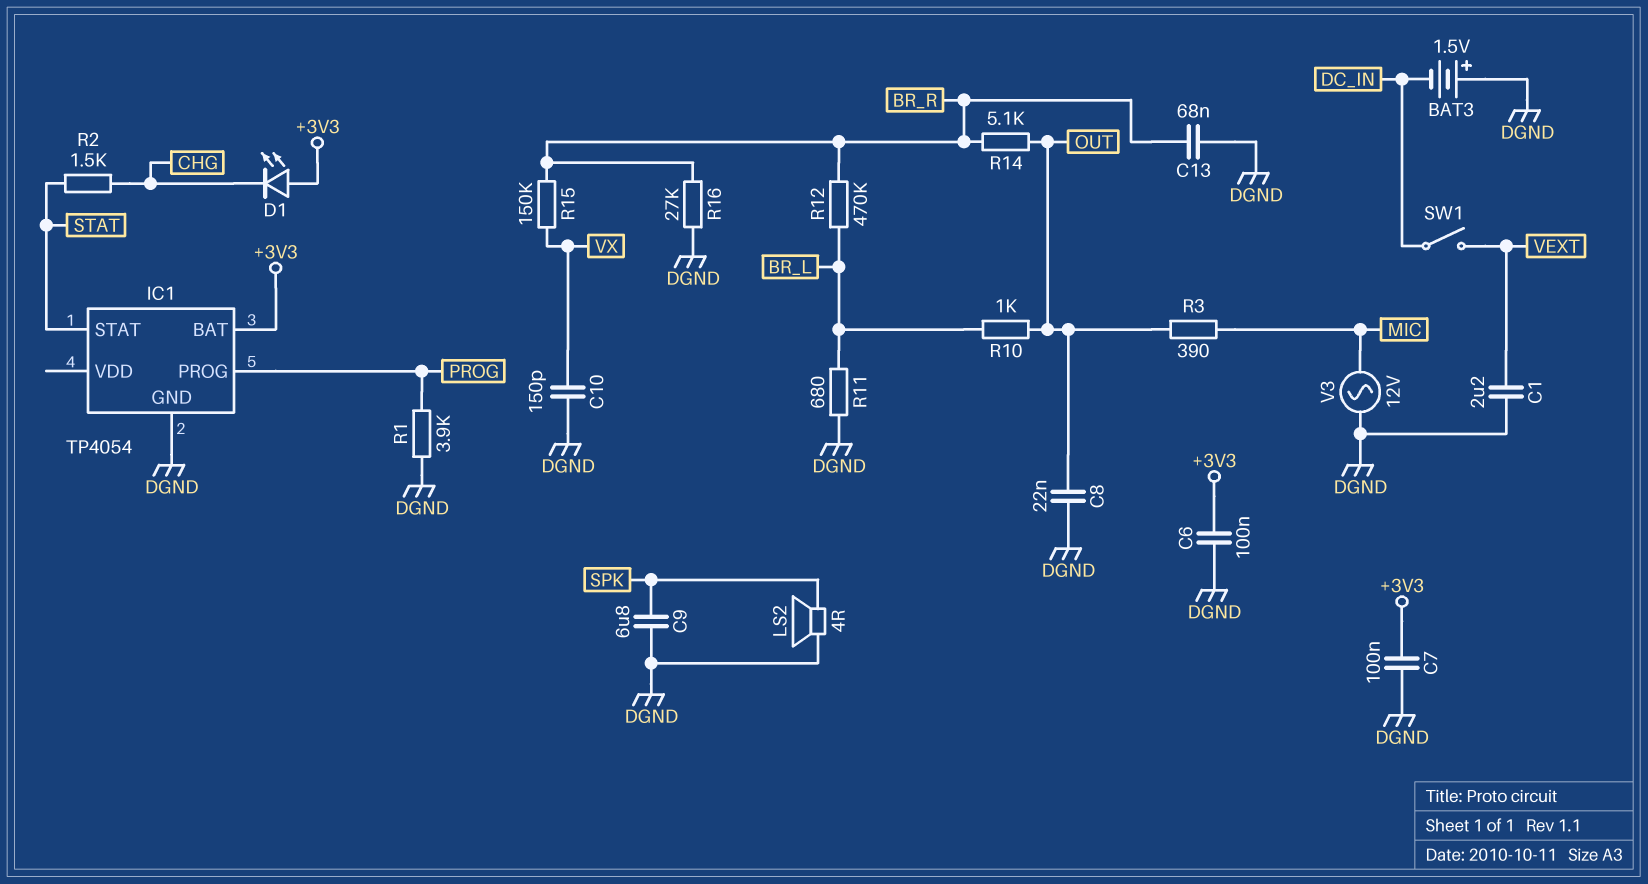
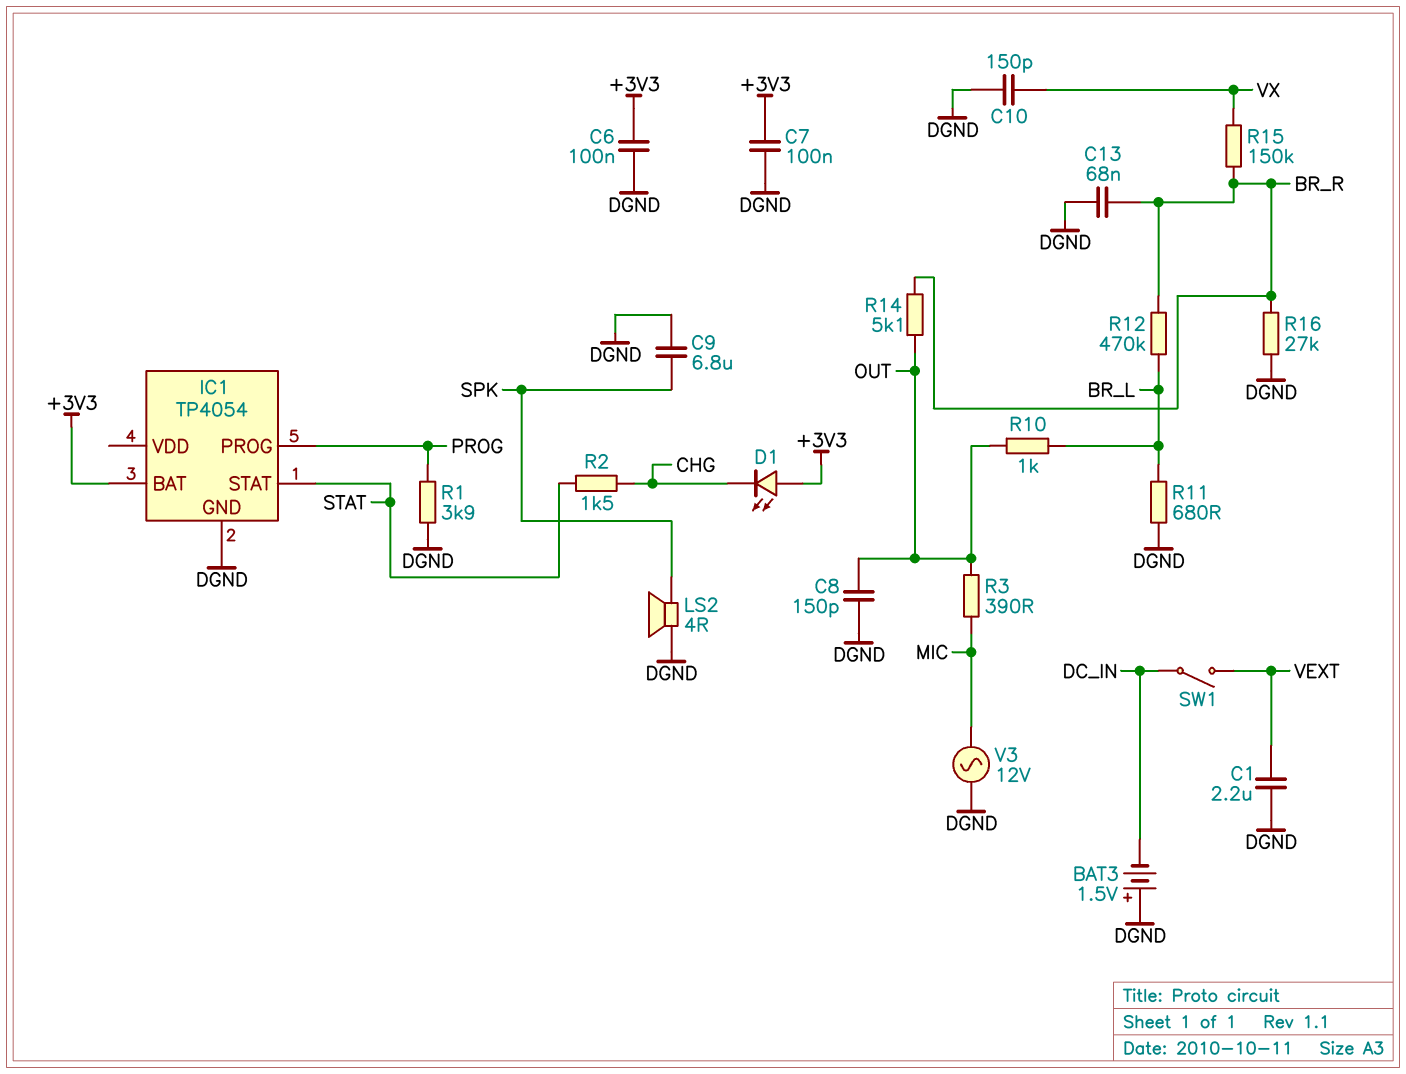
C8: 22nF (DGND, OUT) -> 150pF (DGND, OUT)

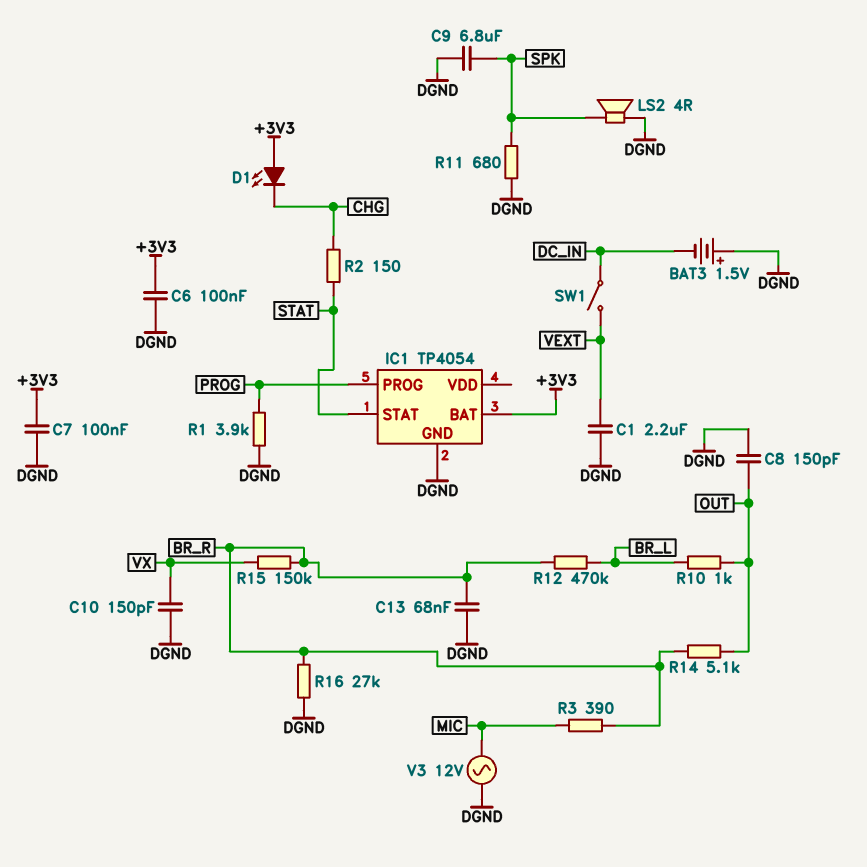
R2: 1.5k (CHG, STAT) -> 150 (CHG, STAT)
R3: 390 (MIC, OUT) -> 390 (BR_R, MIC)
R11: 680 (BR_L, DGND) -> 680 (DGND, SPK)

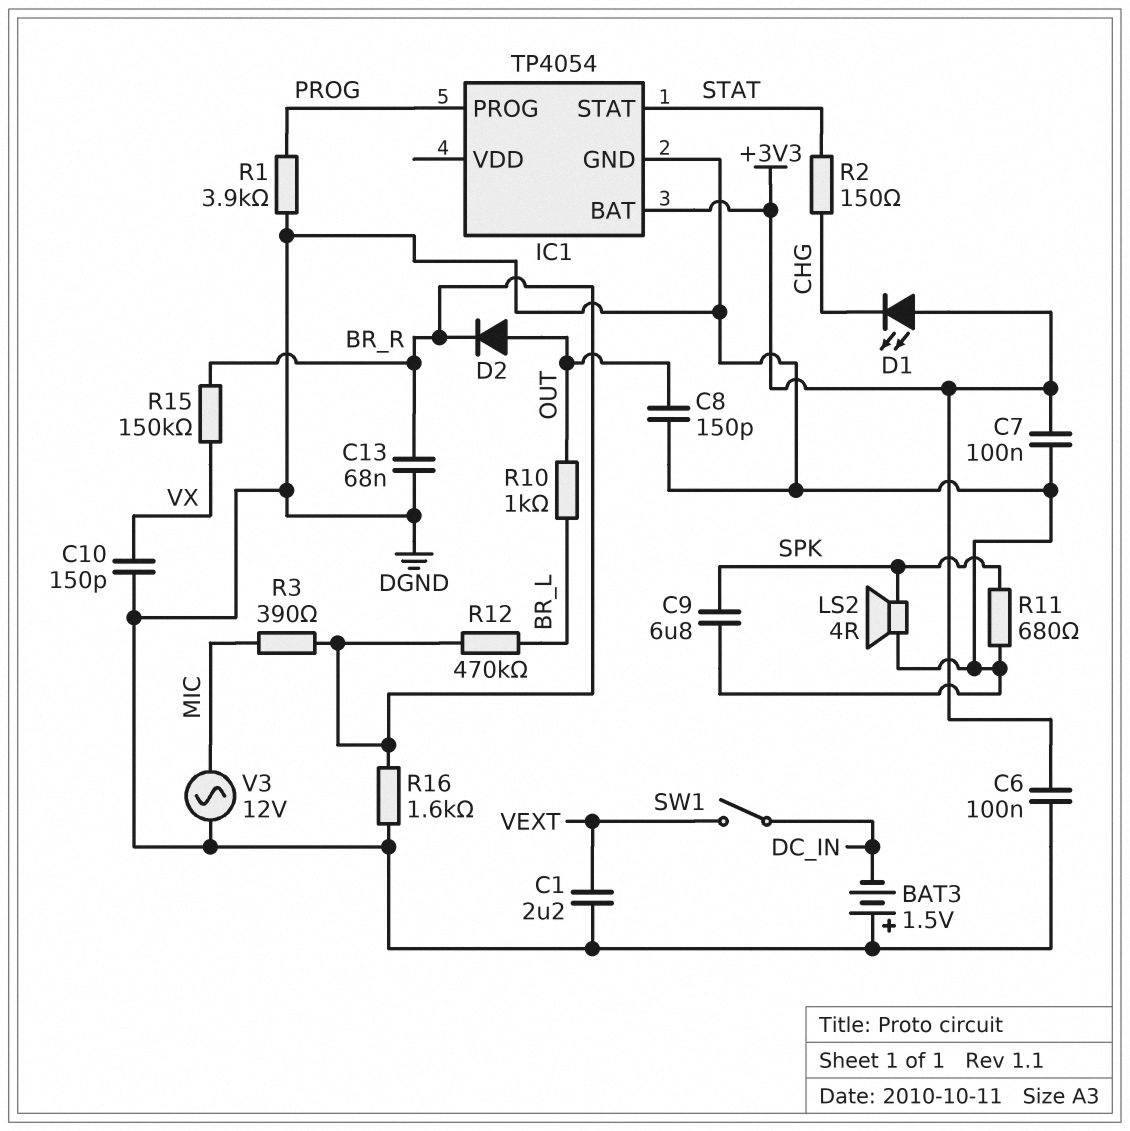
D2: none -> diode (A OUT, K BR_R)
R14: 5.1k (BR_R, OUT) -> none
R16: 27k (BR_R, DGND) -> 1.6k (BR_R, DGND)

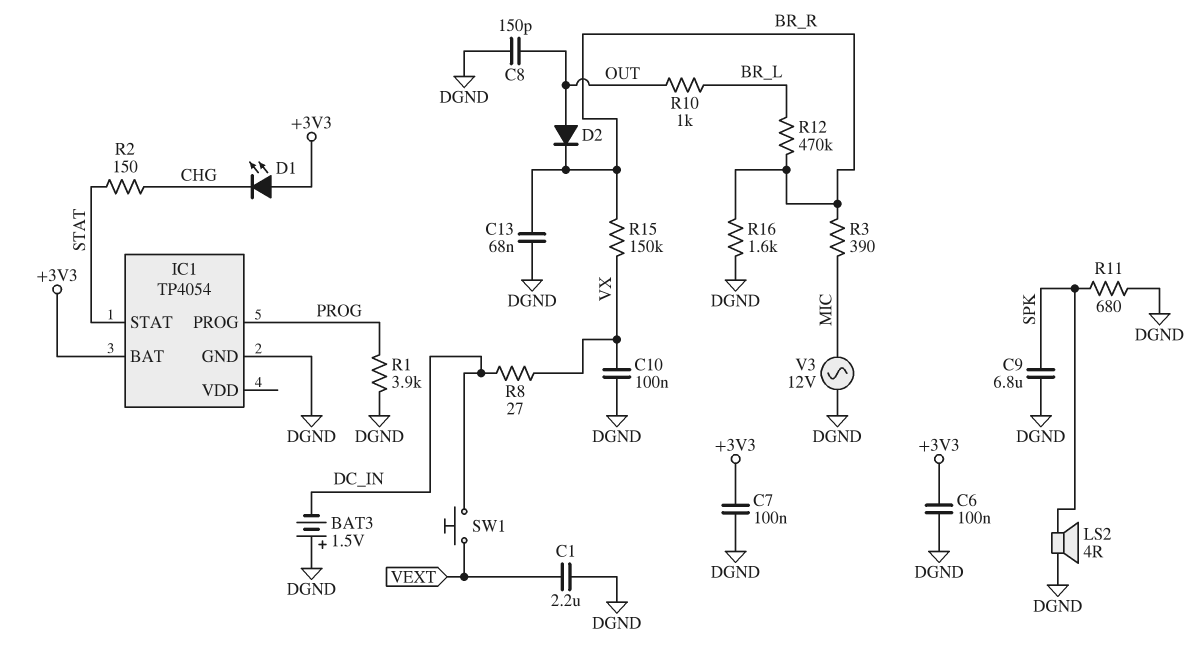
C10: 150pF (DGND, VX) -> 100nF (DGND, VX)
R8: none -> 27 (DC_IN, VX)
SW1: switch (DC_IN, VEXT) -> button (DC_IN, VEXT)

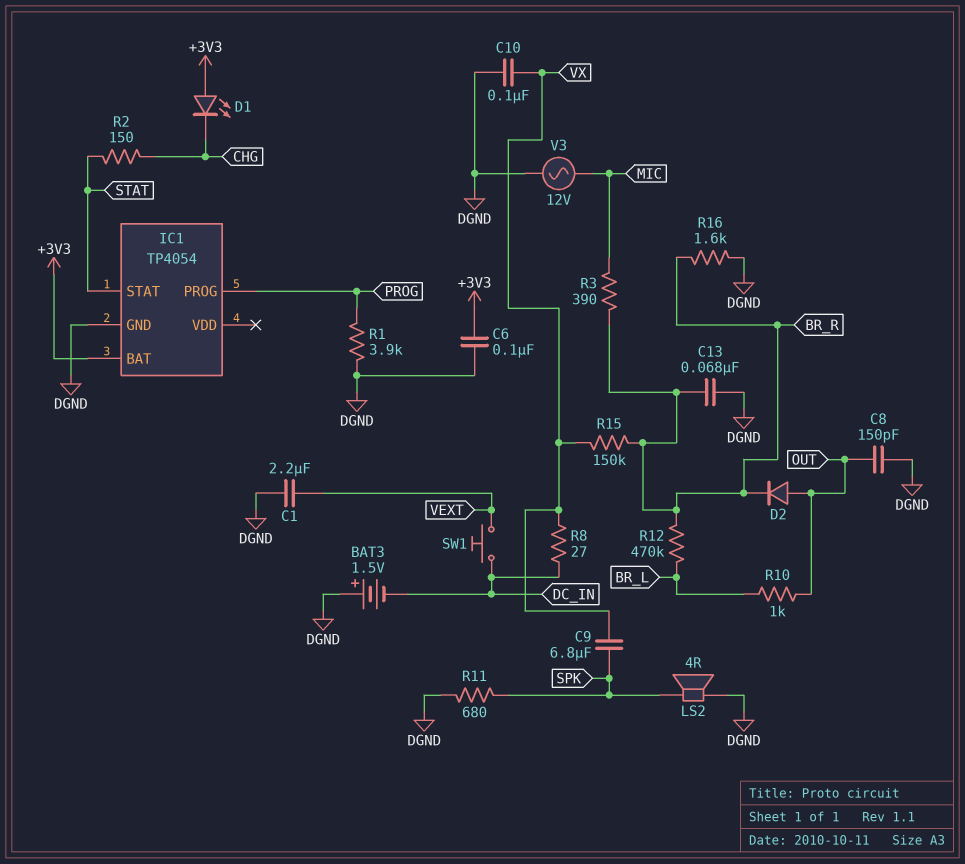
C7: 100nF (+3V3, DGND) -> none
C9: 6.8uF (DGND, SPK) -> 6.8uF (SPK, VX)

